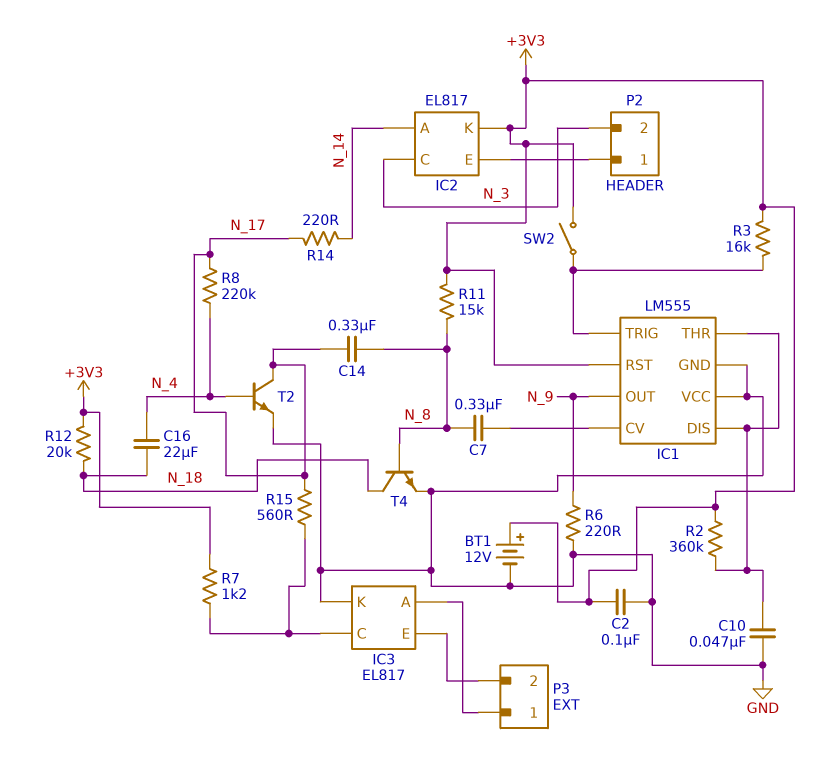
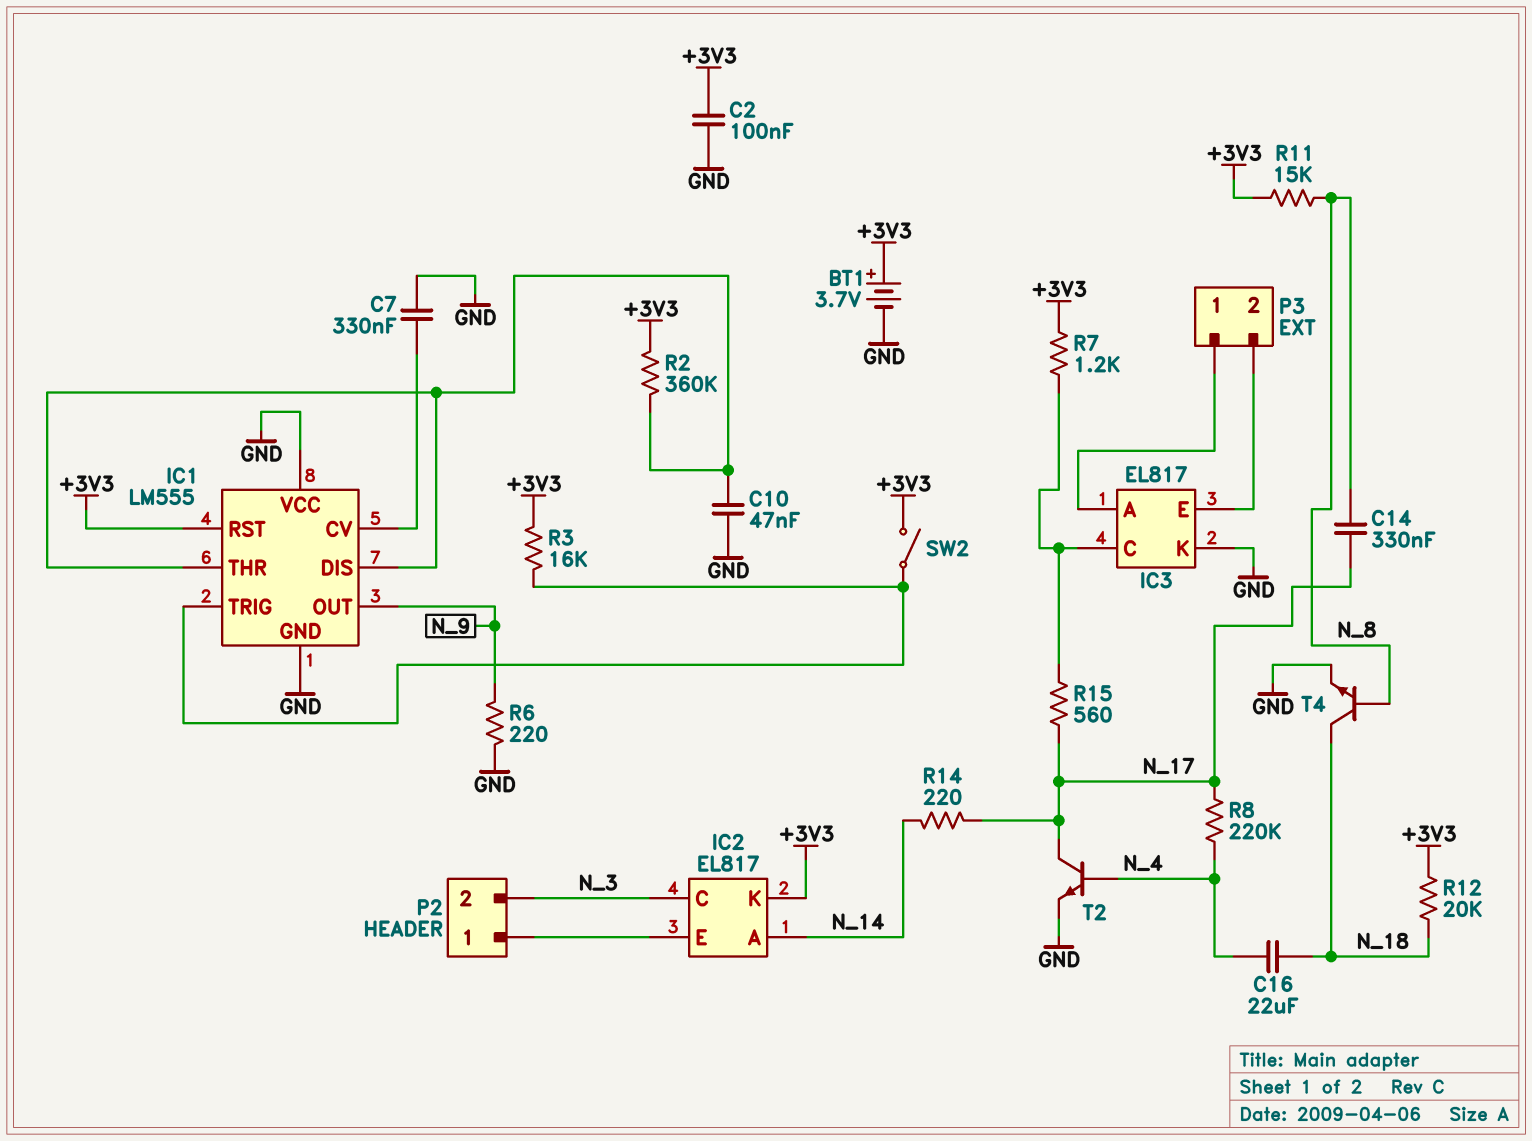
BT1: 12V (plus +3V3, minus GND) -> 3.7V (plus +3V3, minus GND)
C7: 330nF (IC1/CV, N_8) -> 330nF (GND, IC1/CV)

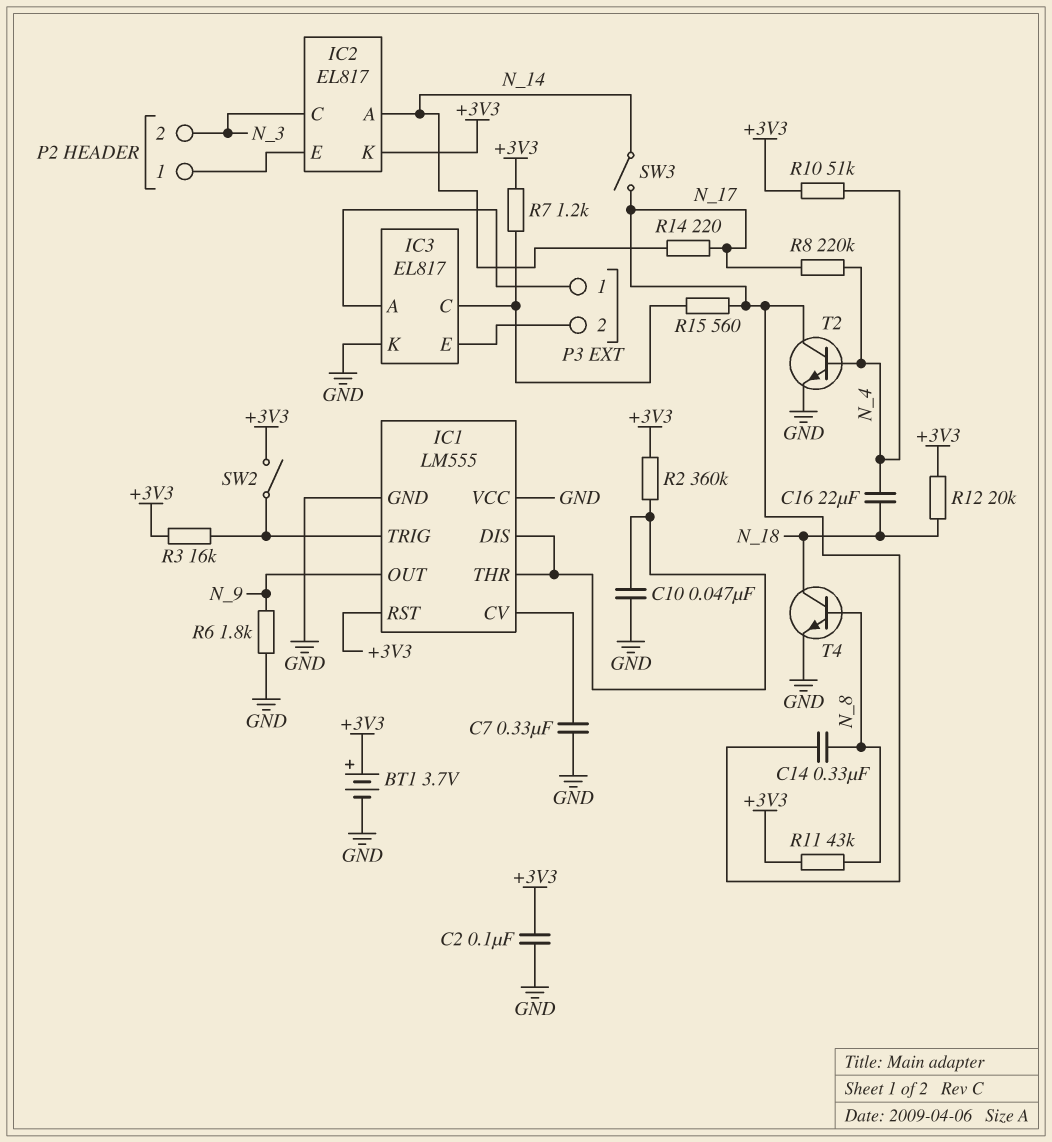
R6: 220 (GND, N_9) -> 1.8k (GND, N_9)
R10: none -> 51k (+3V3, N_4)
R11: 15k (+3V3, N_8) -> 43k (+3V3, N_8)
SW3: none -> switch (N_14, N_17)

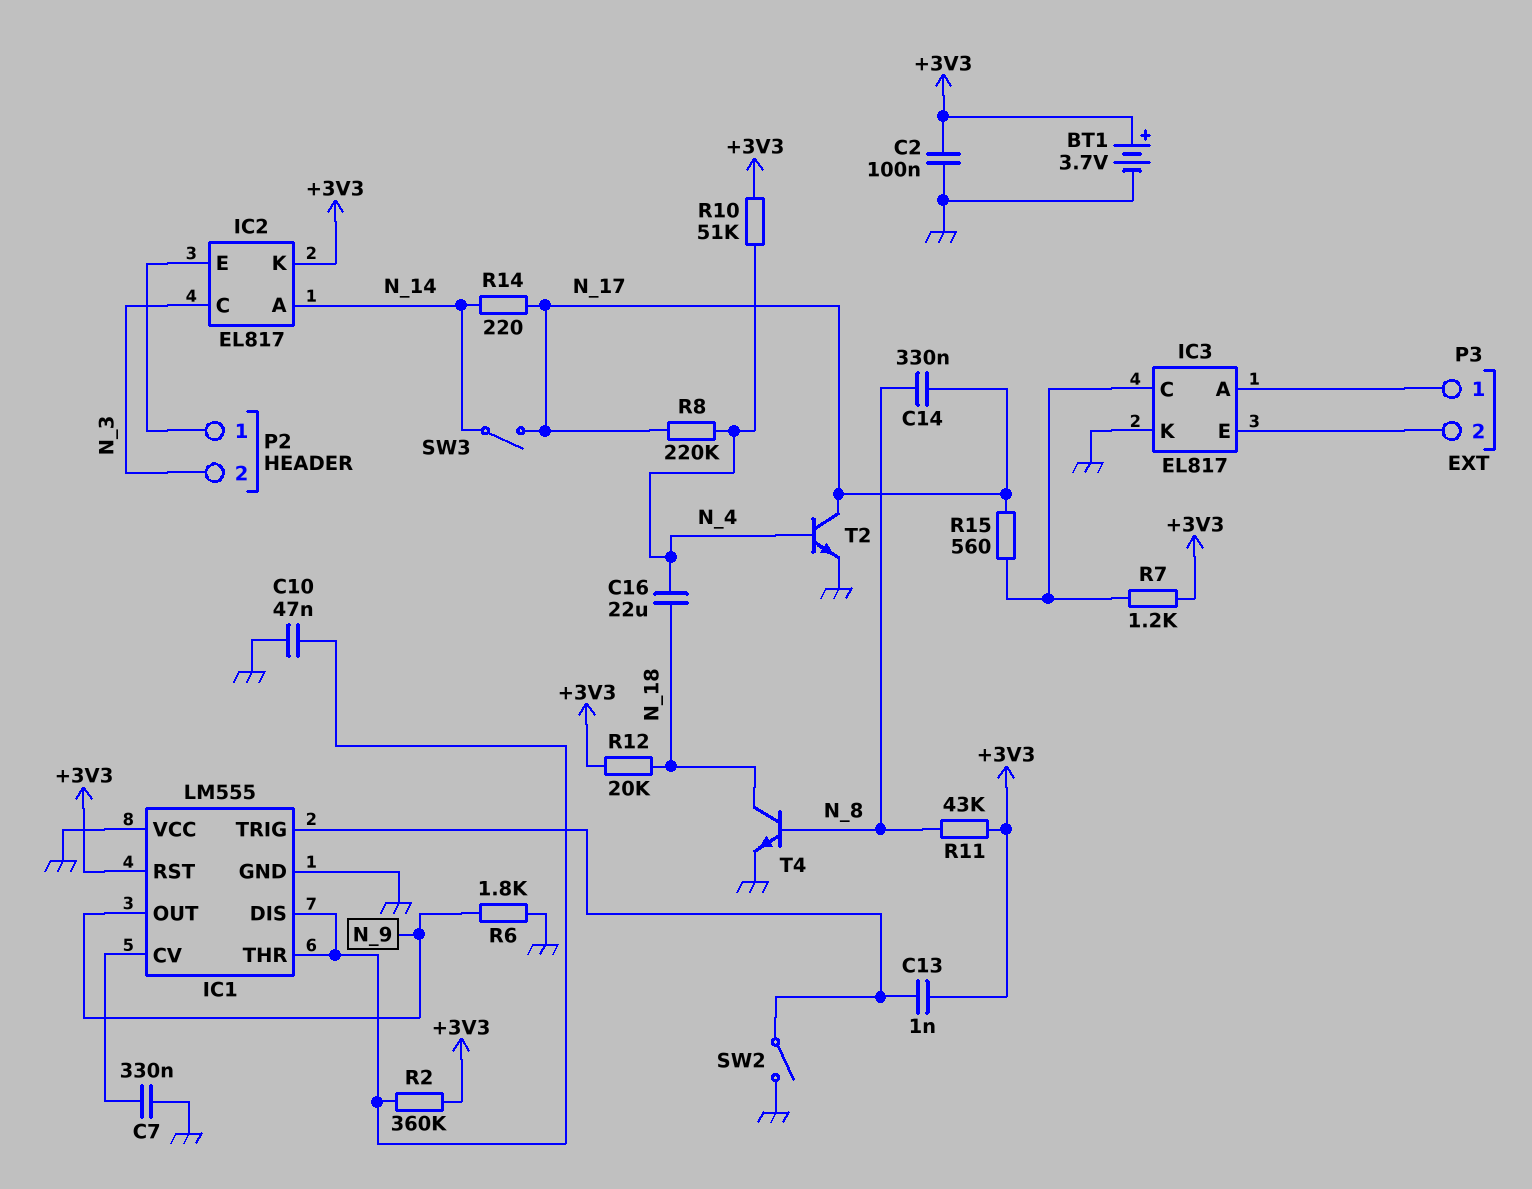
C13: none -> 1nF (+3V3, IC1/TRIG)
R3: 16k (+3V3, IC1/TRIG) -> none
SW2: switch (+3V3, IC1/TRIG) -> switch (GND, IC1/TRIG)

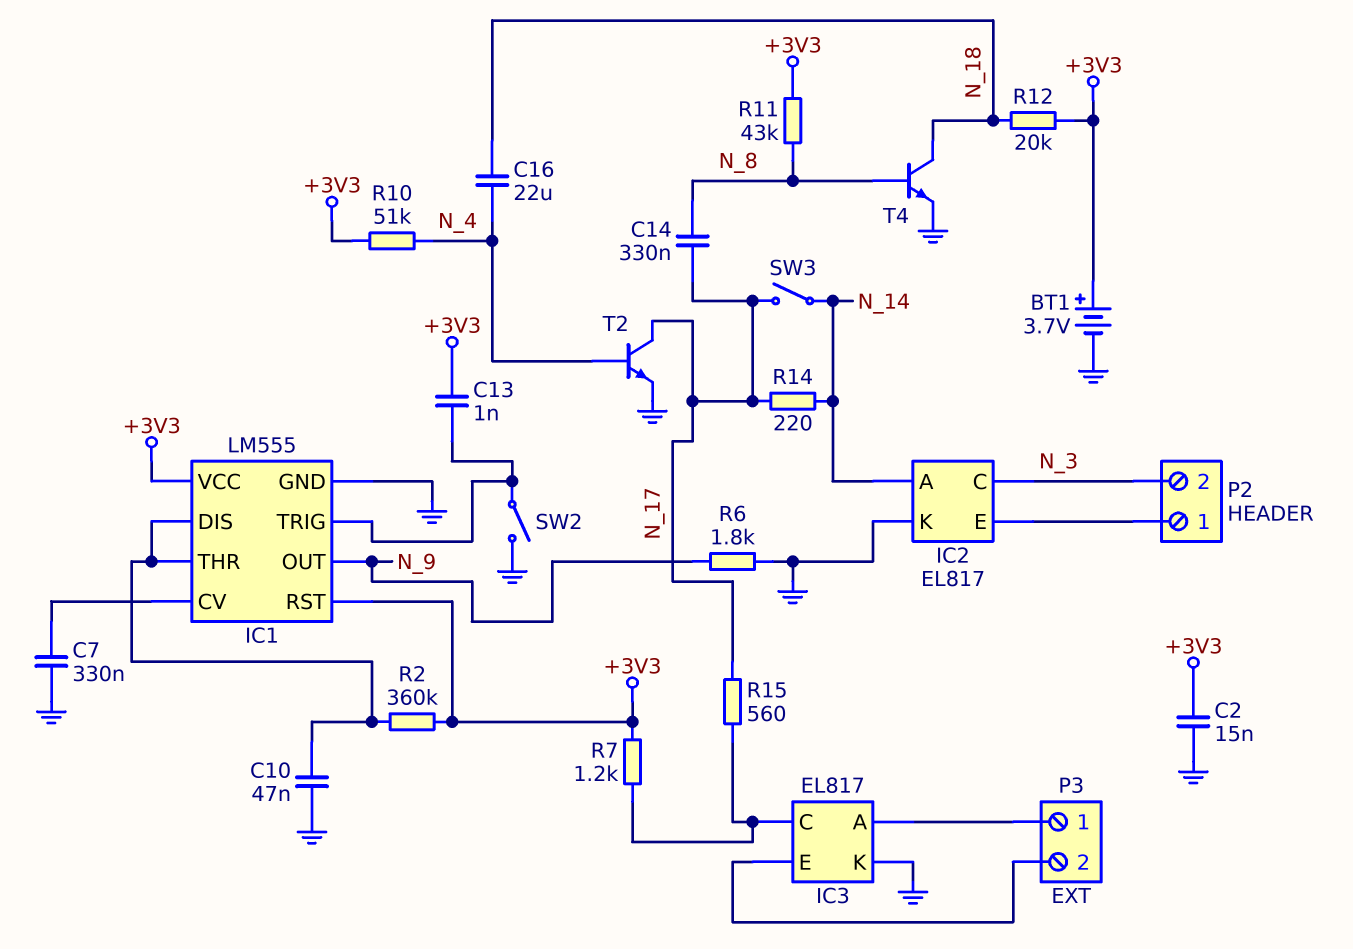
C2: 100nF (+3V3, GND) -> 15nF (+3V3, GND)
IC1 pin VCC: GND -> +3V3
IC2 pin K: +3V3 -> GND
R8: 220k (N_4, N_17) -> none

